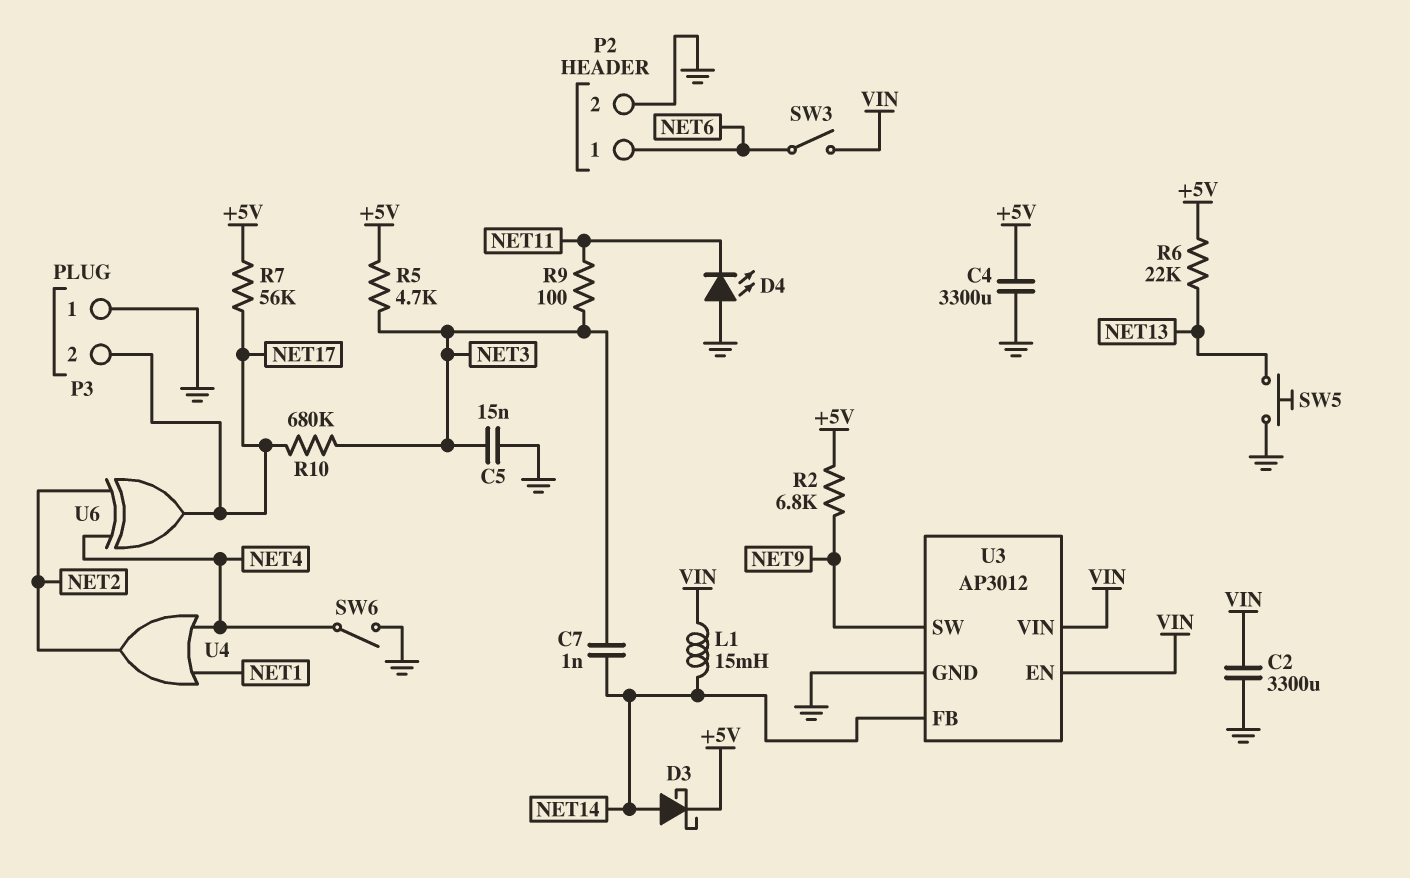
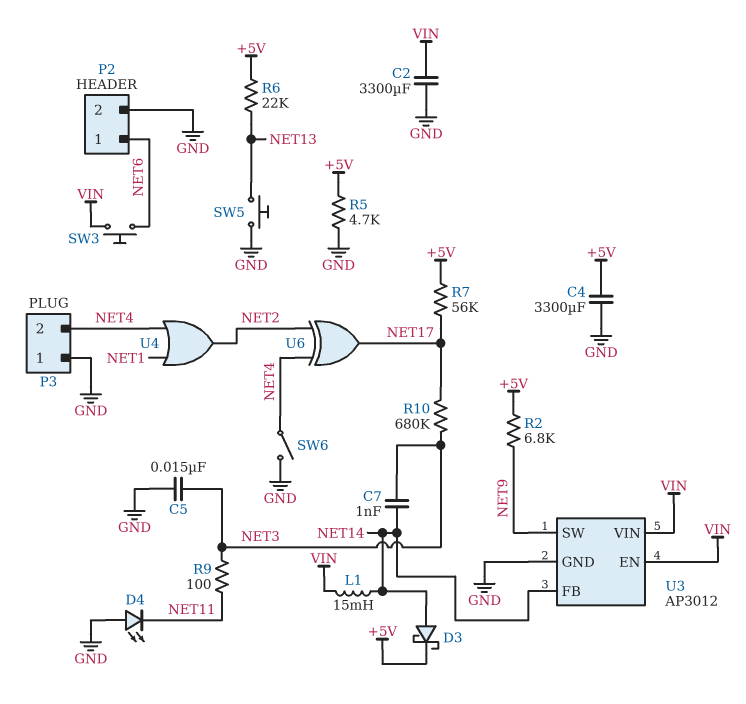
P3 pin 2: NET17 -> NET4
R5: 4.7k (+5V, NET3) -> 4.7k (+5V, GND)
SW3: switch (NET6, VIN) -> button (NET6, VIN)

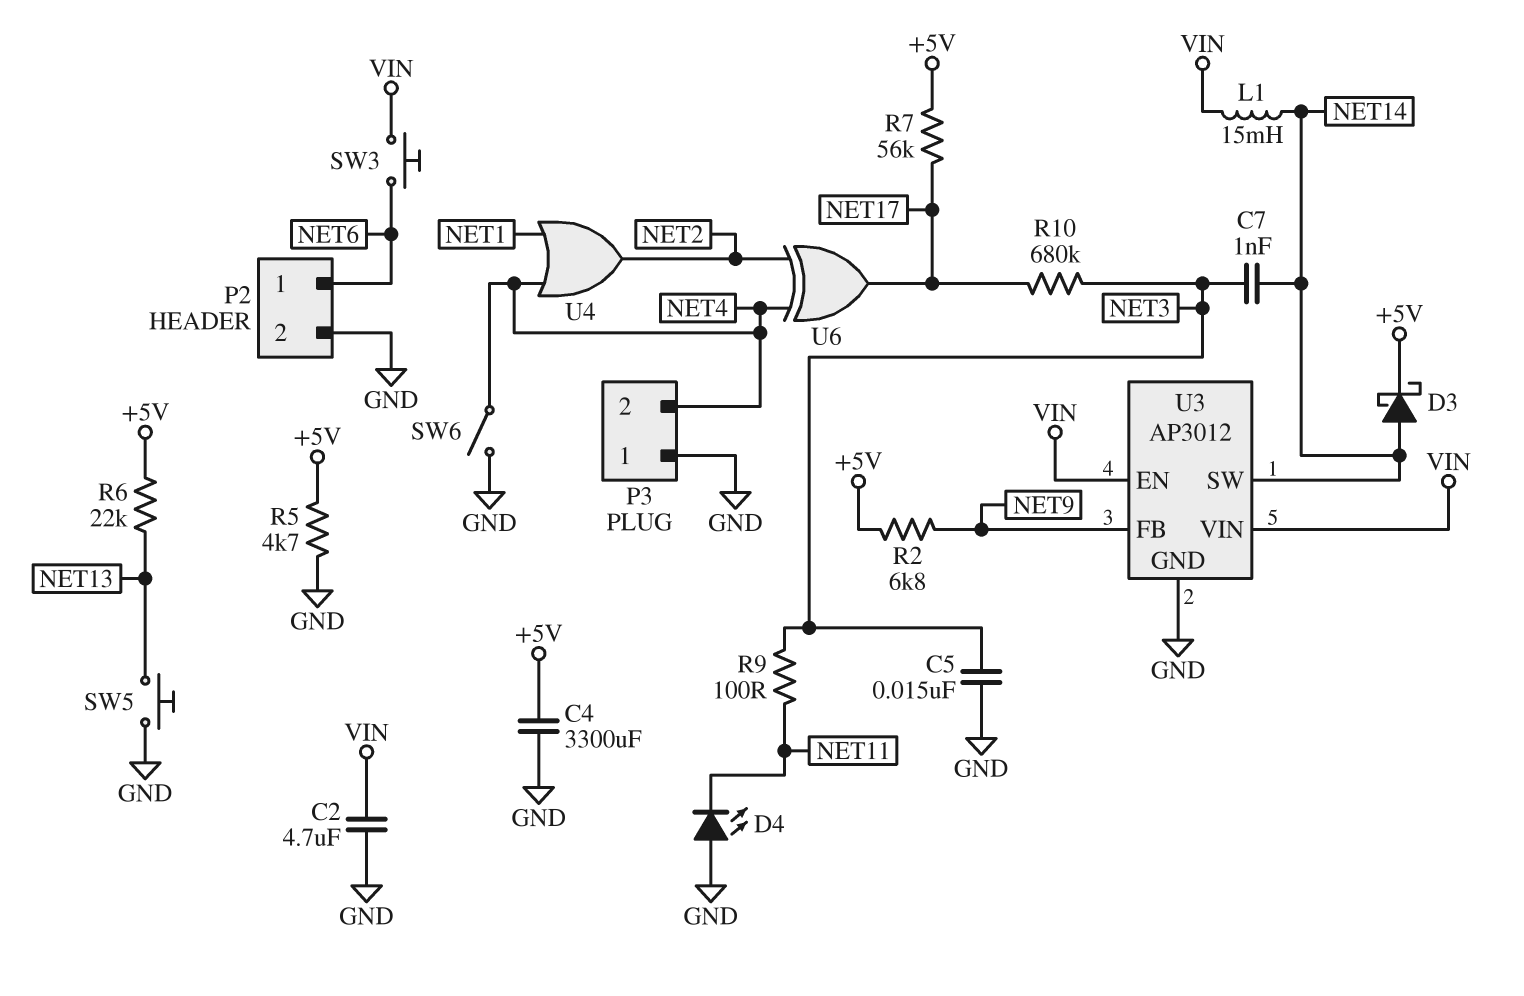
C2: 3300uF (GND, VIN) -> 4.7uF (GND, VIN)
U3 pin FB: NET14 -> NET9
U3 pin SW: NET9 -> NET14

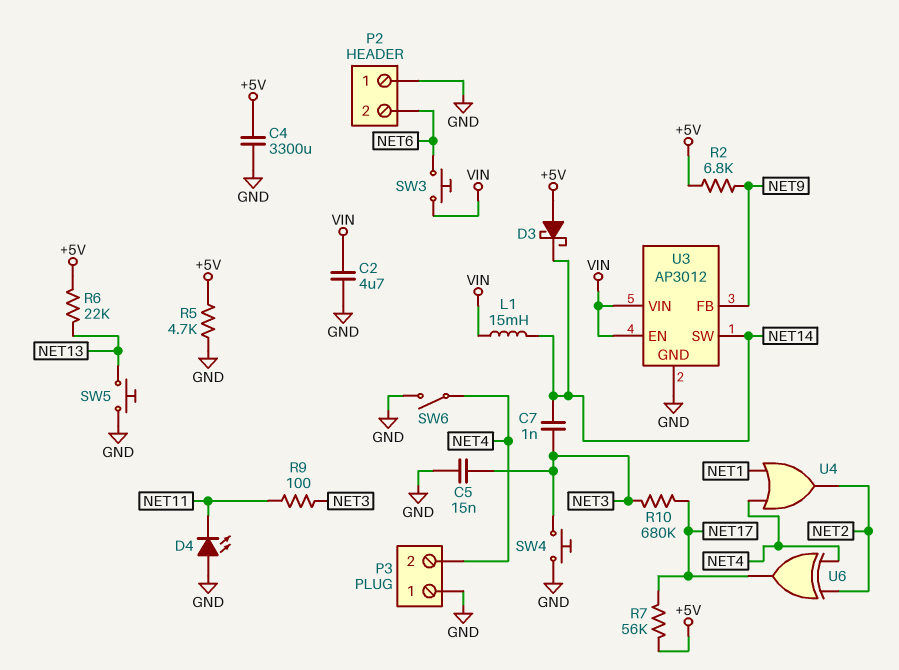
D3: schottky (A NET14, K +5V) -> schottky (A +5V, K NET14)
P2 pin 1: NET6 -> GND
P2 pin 2: GND -> NET6
SW4: none -> button (GND, NET3)

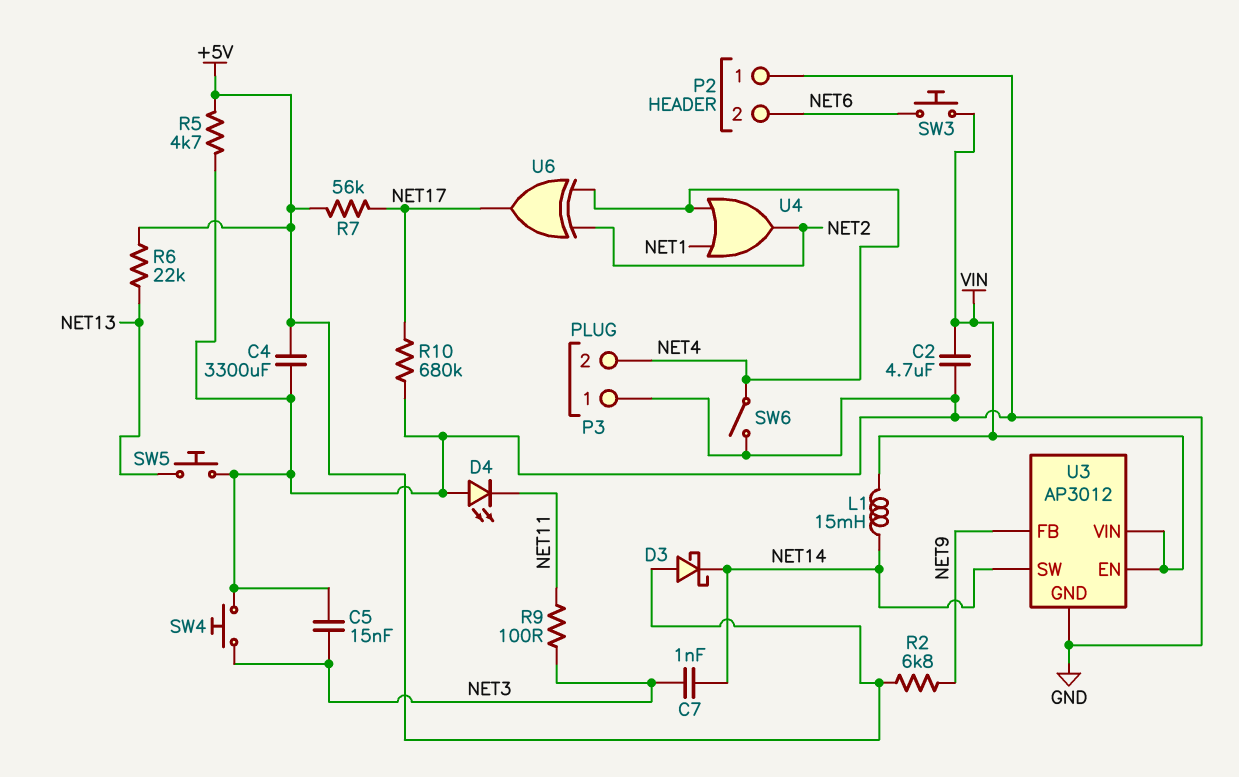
R10: 680k (NET3, NET17) -> 680k (GND, NET17)

